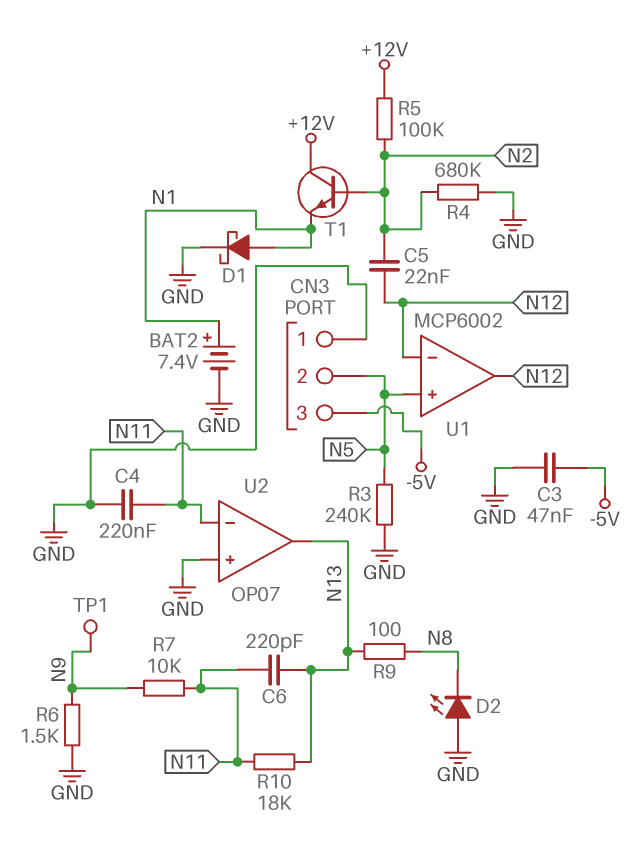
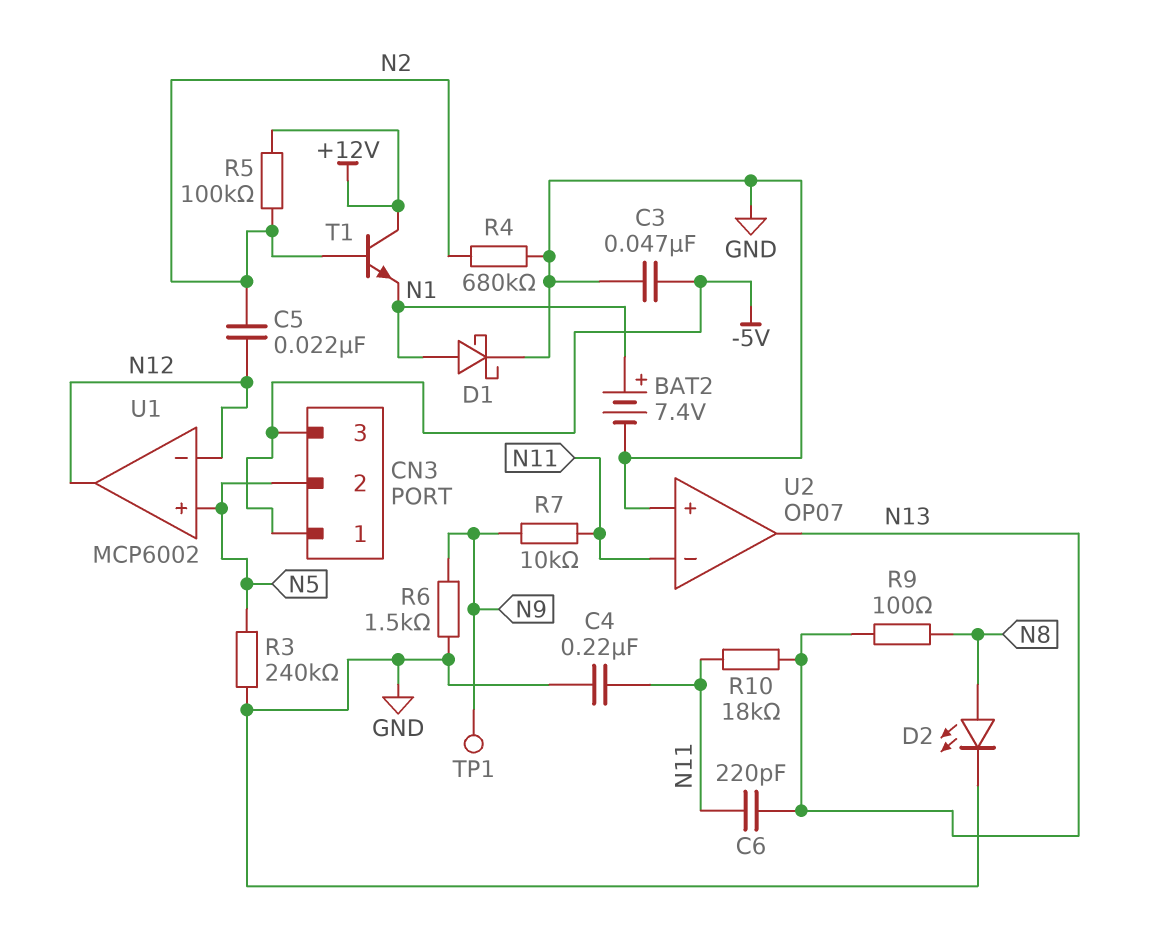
CN3 pin 1: GND -> -5V
D2: LED (A GND, K N8) -> LED (A N8, K GND)

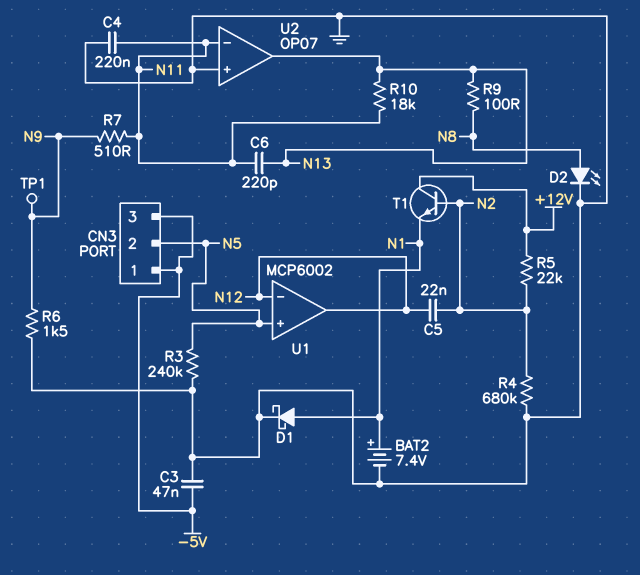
R5: 100k (+12V, N2) -> 22k (+12V, N2)
R7: 10k (N9, N11) -> 510 (N9, N11)

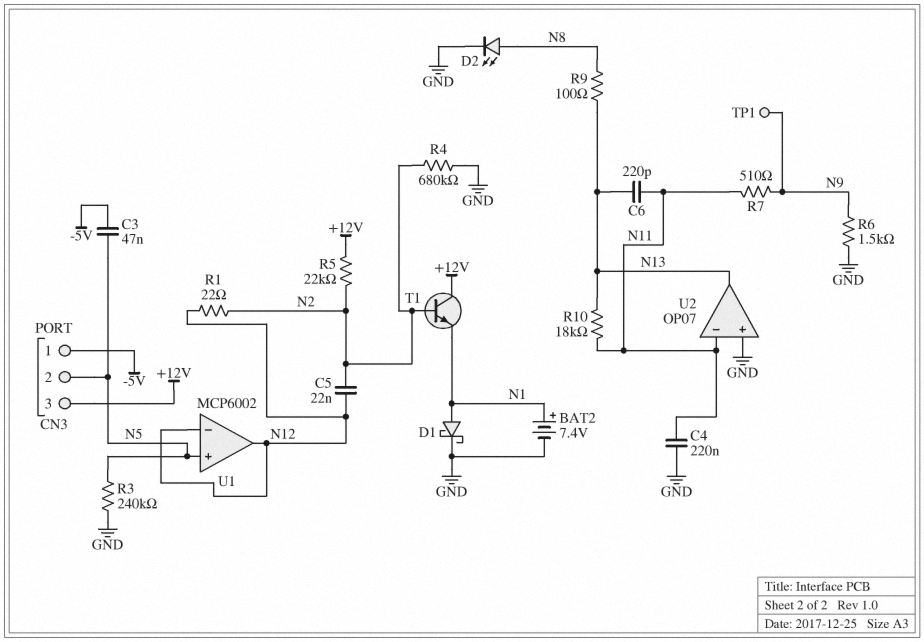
C3: 47nF (-5V, GND) -> 47nF (-5V, N5)
CN3 pin 3: -5V -> +12V
R1: none -> 22 (N2, N12)

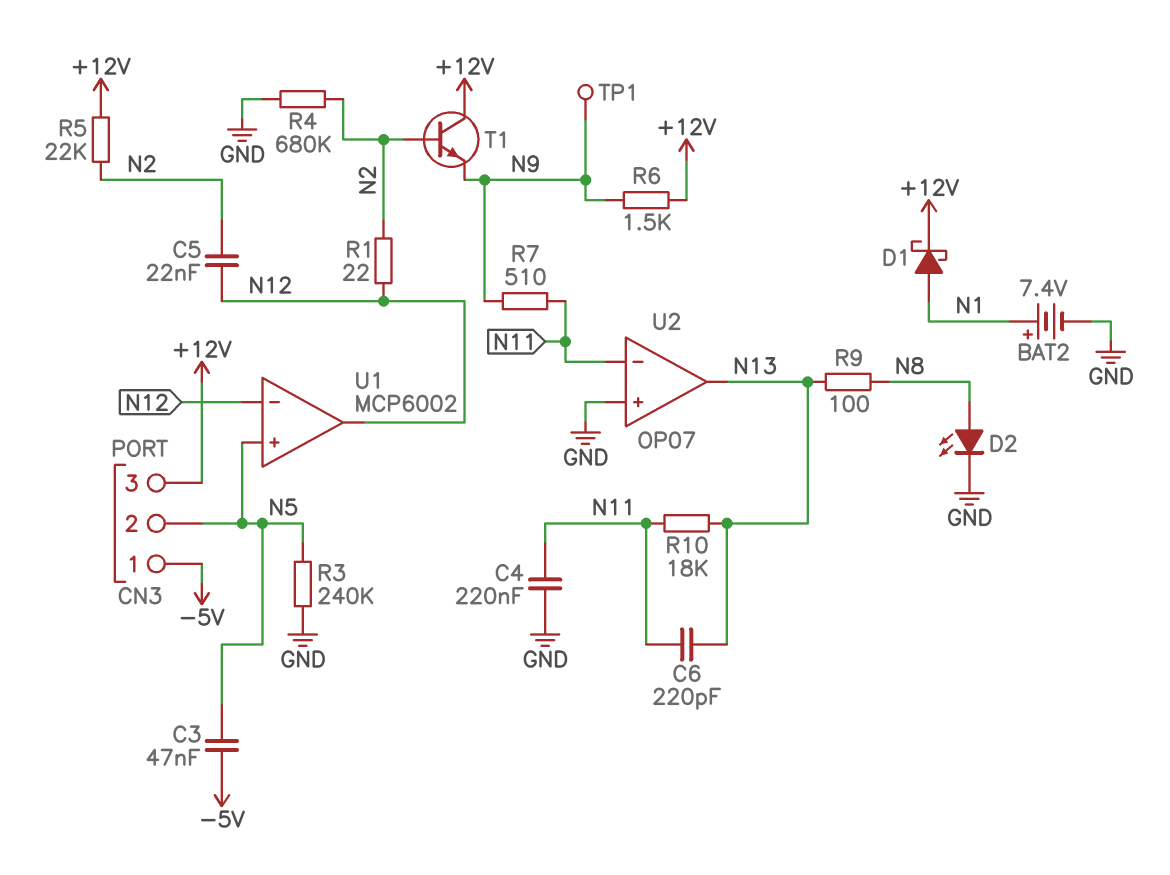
D1: schottky (A N1, K GND) -> schottky (A N1, K +12V)
R6: 1.5k (GND, N9) -> 1.5k (+12V, N9)
T1: NPN (B N2, C +12V, E N1) -> NPN (B N2, C +12V, E N9)

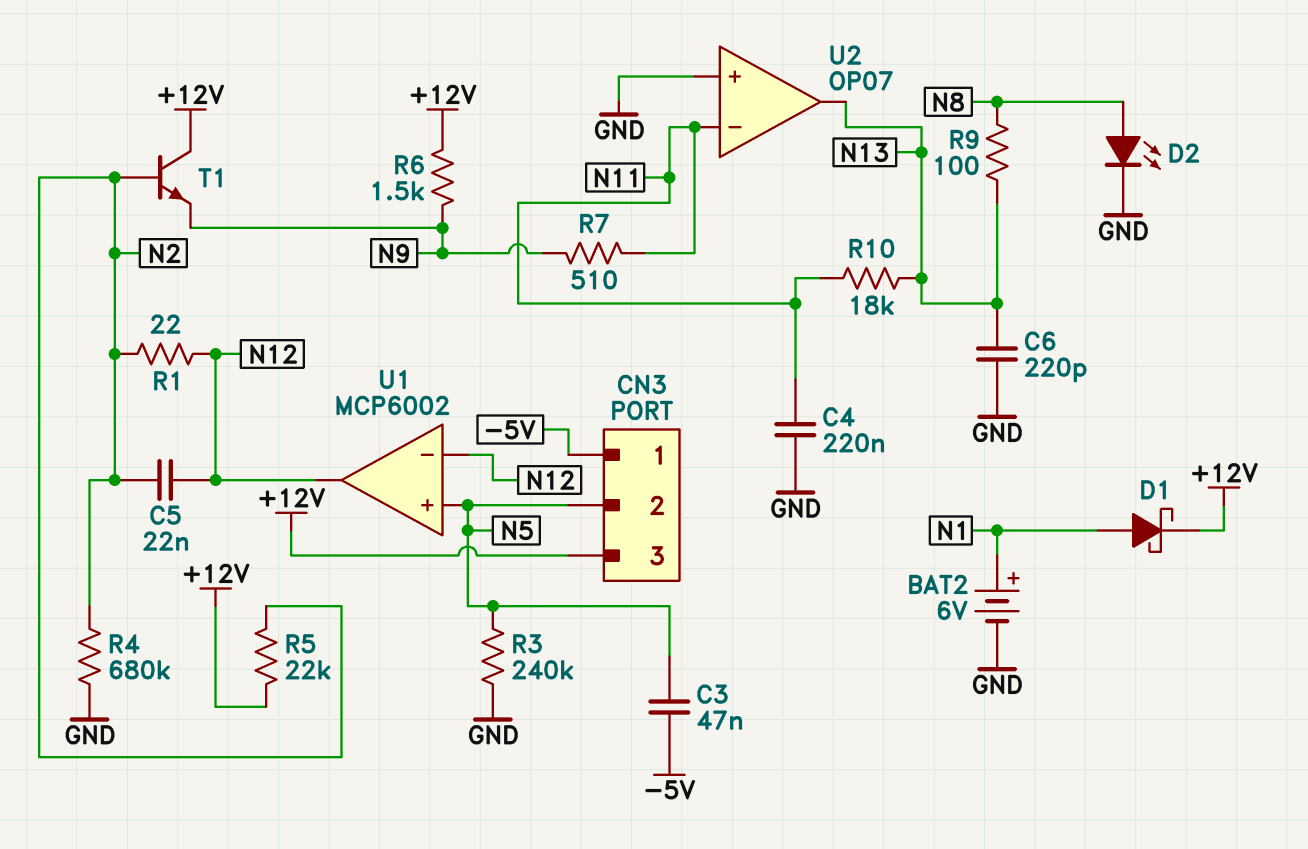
BAT2: 7.4V (plus N1, minus GND) -> 6V (plus N1, minus GND)
C6: 220pF (N11, N13) -> 220pF (GND, N13)
TP1: test point (N9) -> none

